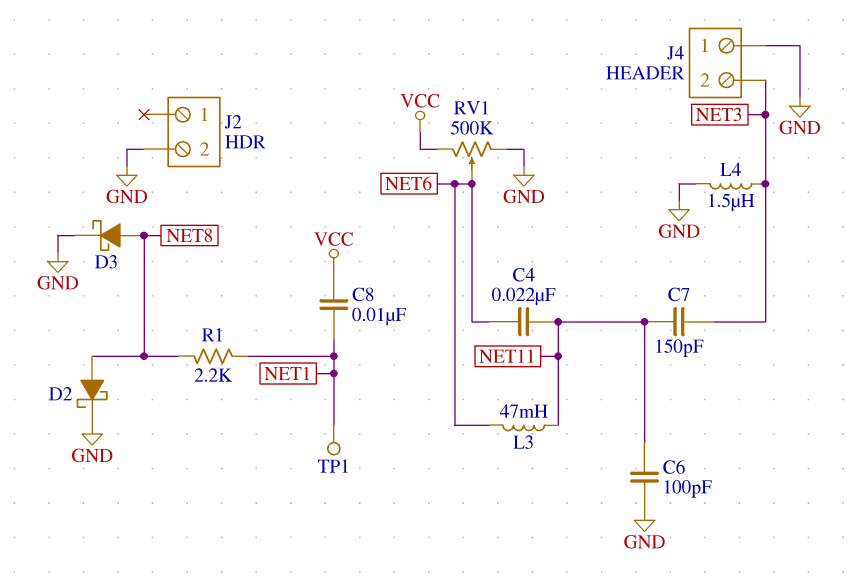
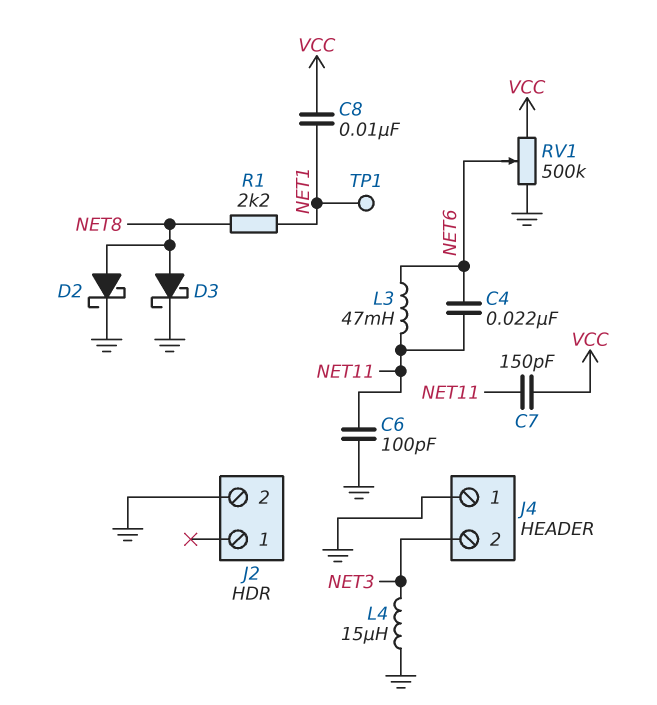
C7: 150pF (NET3, NET11) -> 150pF (NET11, VCC)
L4: 1.5uH (GND, NET3) -> 15uH (GND, NET3)

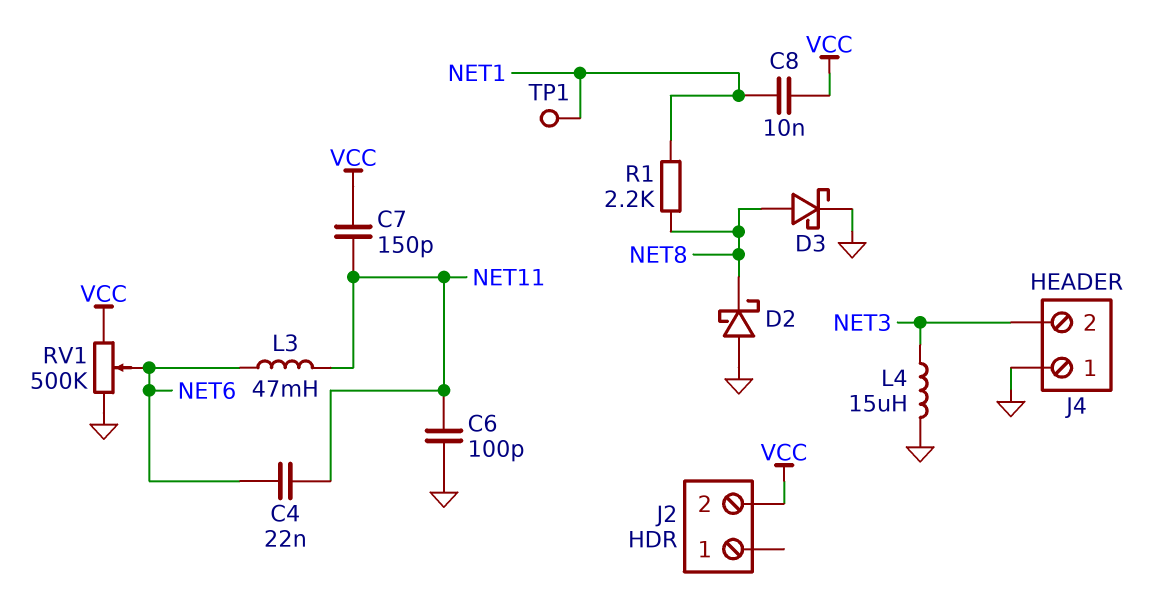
D2: schottky (A NET8, K GND) -> schottky (A GND, K NET8)
J2 pin 2: GND -> VCC

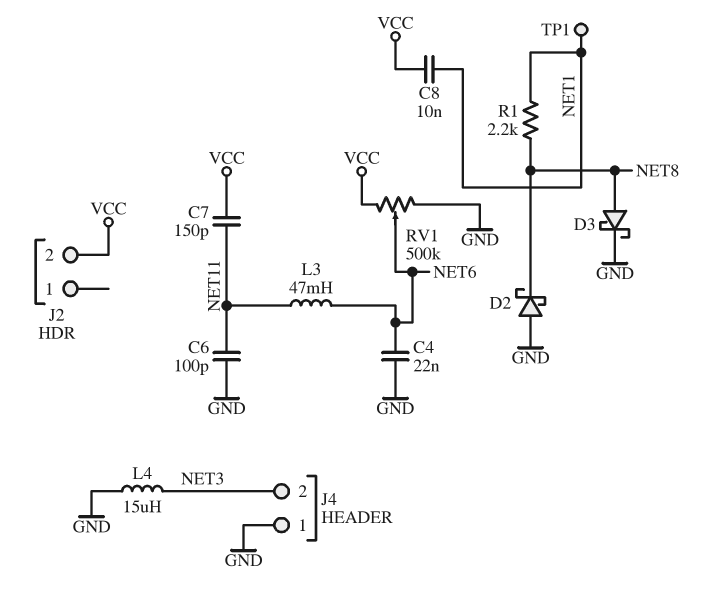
C4: 22nF (NET6, NET11) -> 22nF (GND, NET6)

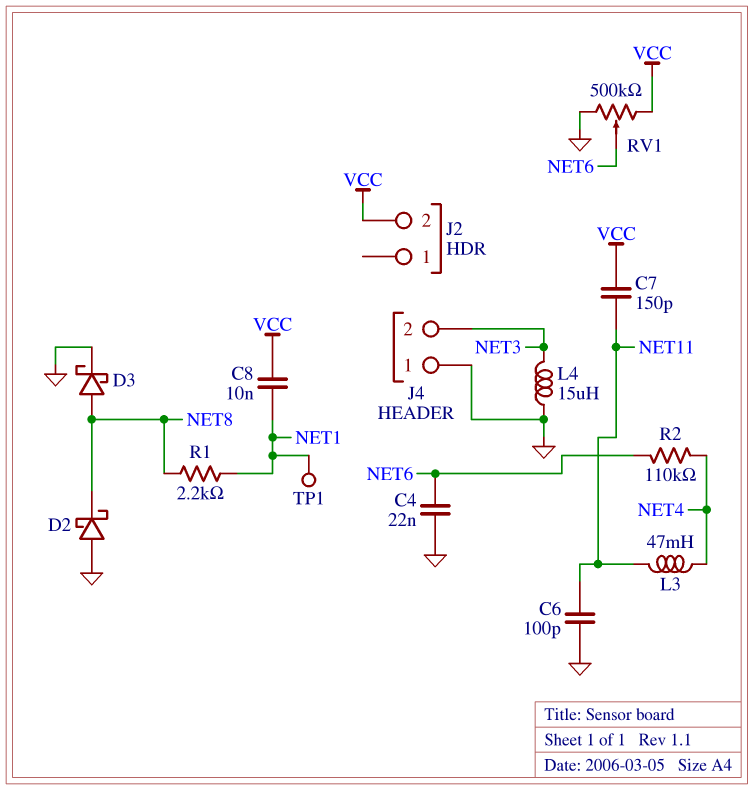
L3: 47mH (NET6, NET11) -> 47mH (NET4, NET11)
R2: none -> 110k (NET4, NET6)

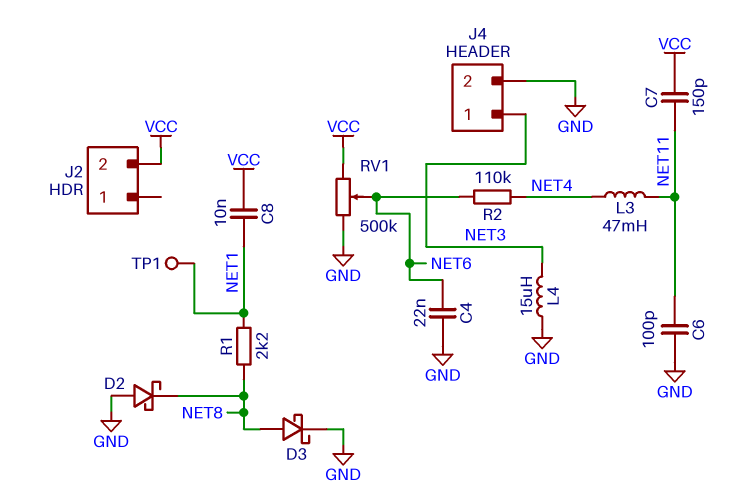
J4 pin 1: GND -> NET3
J4 pin 2: NET3 -> GND

